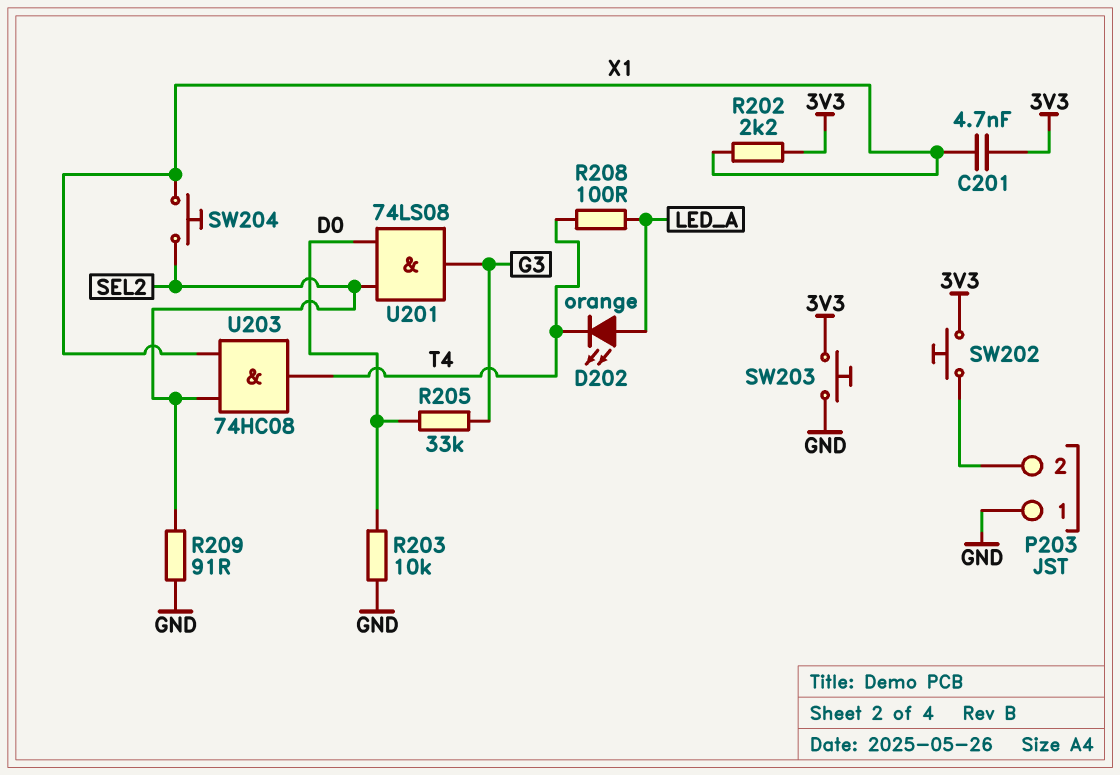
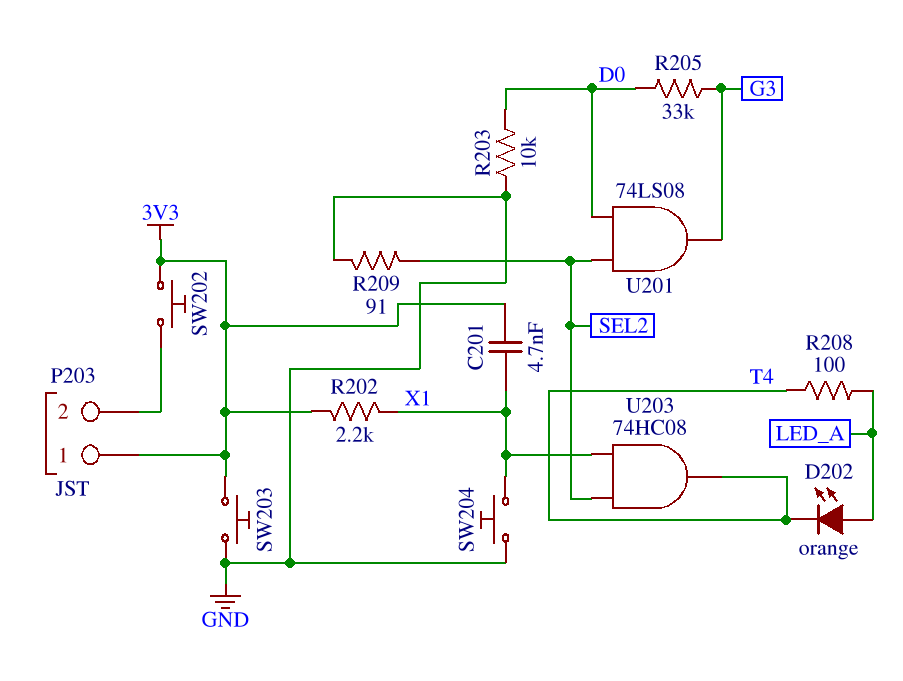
P203 pin 1: GND -> 3V3
SW204: button (SEL2, X1) -> button (GND, X1)

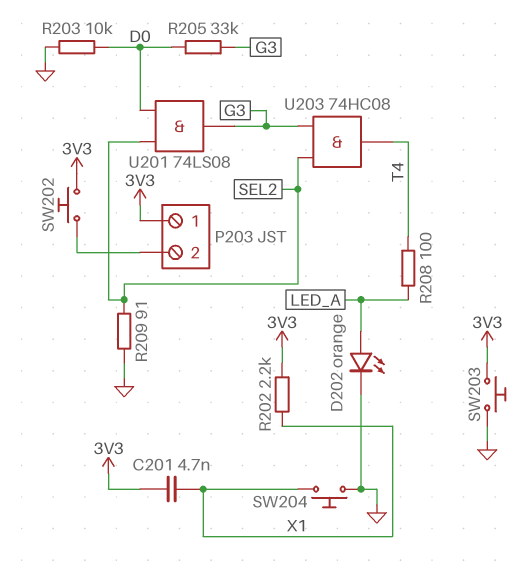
D202: LED orange (A LED_A, K T4) -> LED orange (A LED_A, K GND)
U203: AND 74HC08 (in SEL2, in X1, out T4) -> AND 74HC08 (in G3, in SEL2, out T4)

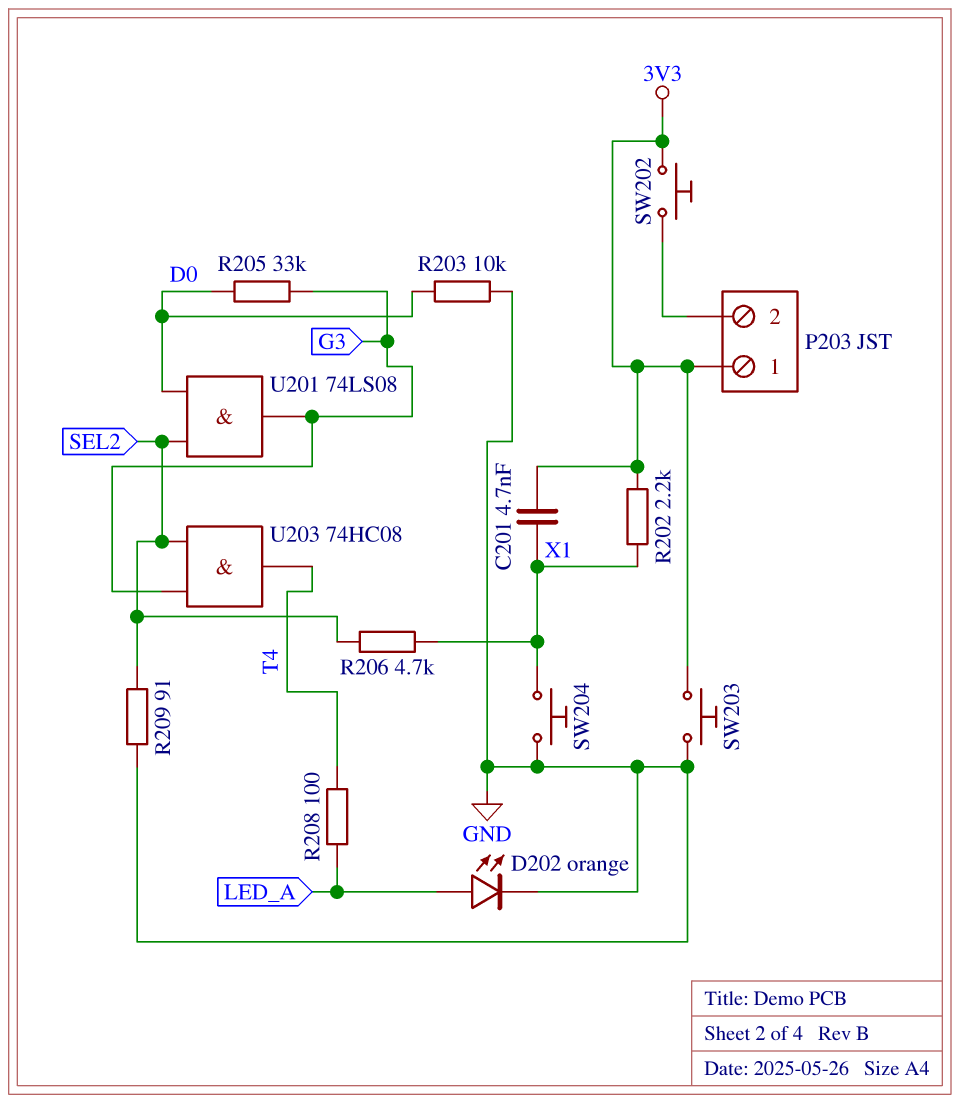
R206: none -> 4.7k (SEL2, X1)

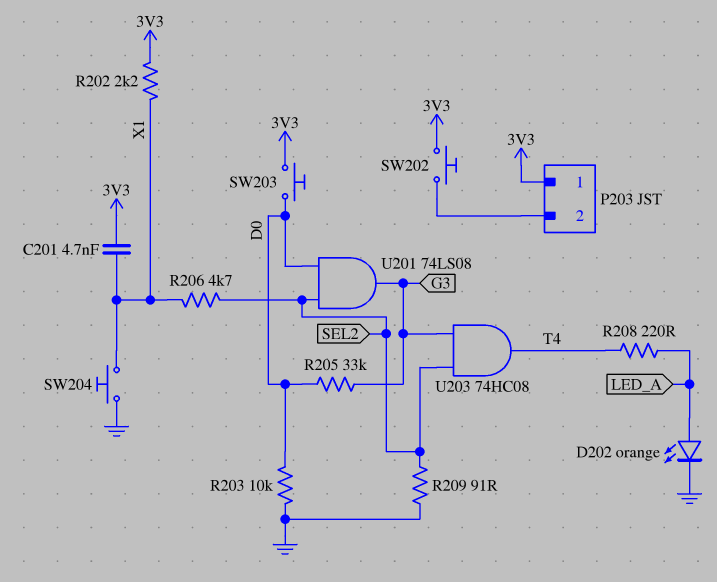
R208: 100 (LED_A, T4) -> 220 (LED_A, T4)
SW203: button (3V3, GND) -> button (3V3, D0)

